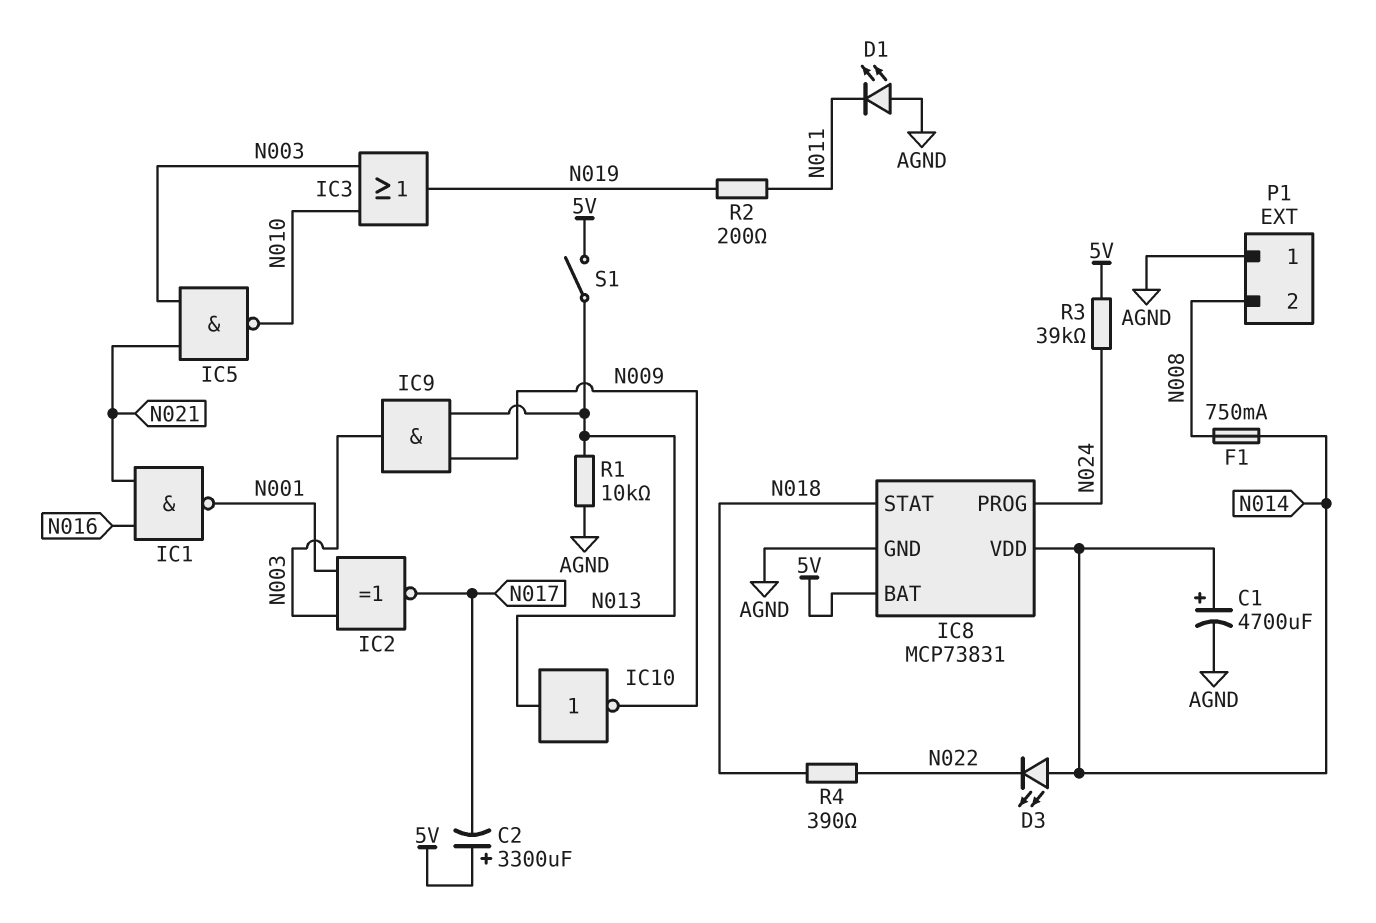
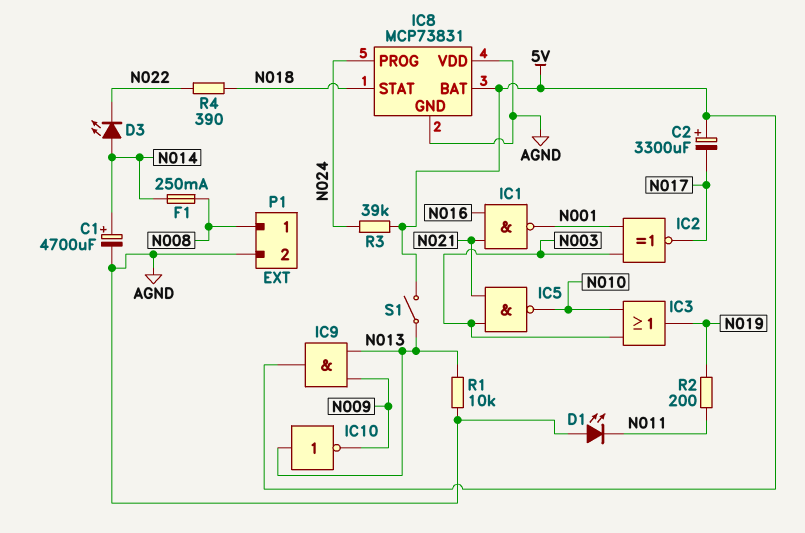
F1: 750mA (N008, N014) -> 250mA (N008, N014)
IC8 pin VDD: N014 -> AGND
IC9: AND (in N009, in N013, out N003) -> AND (in N009, in N013, out 5V)
P1 pin 1: AGND -> N008
P1 pin 2: N008 -> AGND

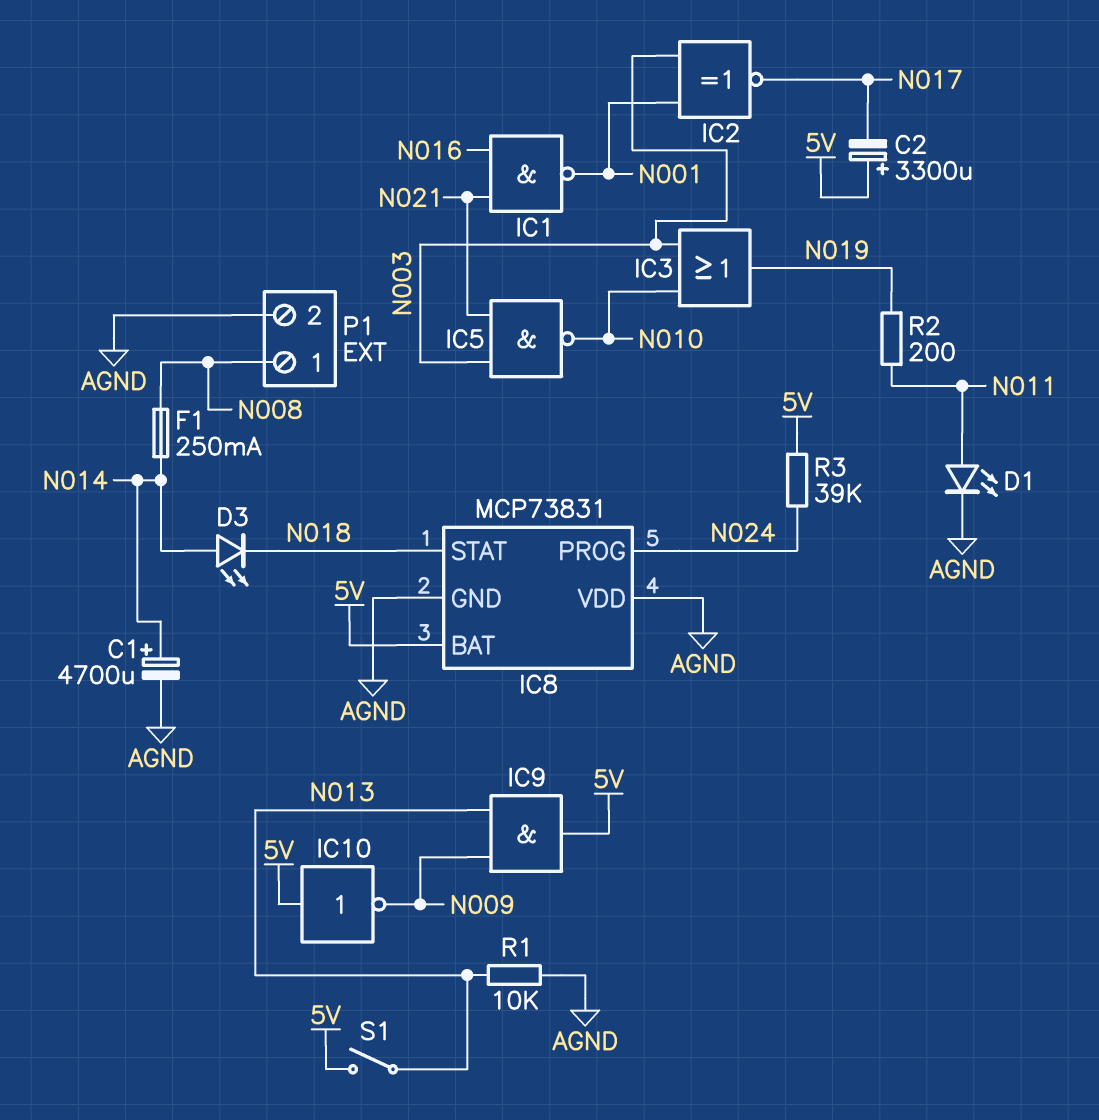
D1: LED (A AGND, K N011) -> LED (A N011, K AGND)
D3: LED (A N014, K N022) -> LED (A N014, K N018)
IC10: NOT (in N013, out N009) -> NOT (in 5V, out N009)
R4: 390 (N018, N022) -> none

